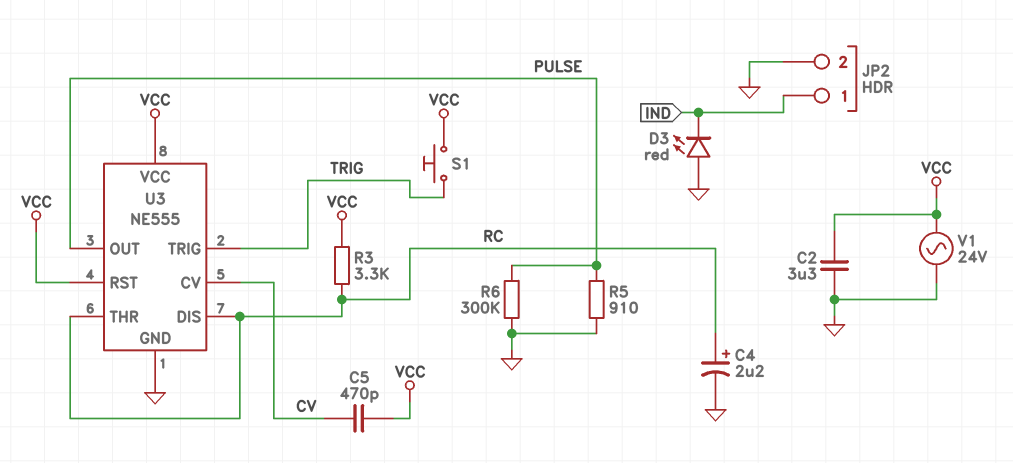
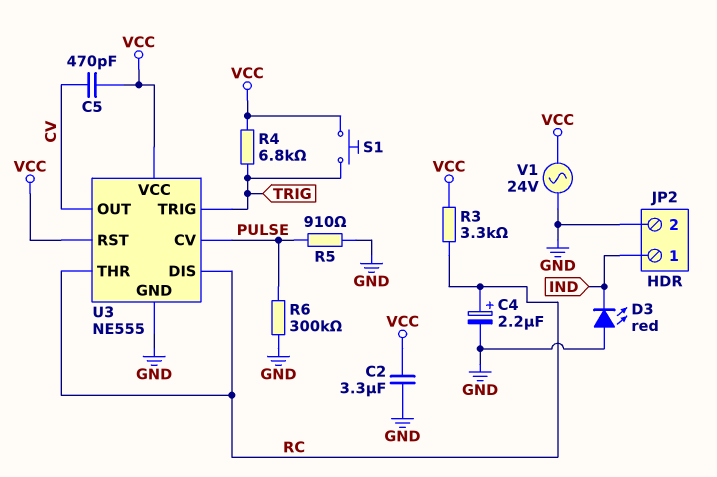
R4: none -> 6.8k (TRIG, VCC)
U3 pin CV: CV -> PULSE
U3 pin OUT: PULSE -> CV

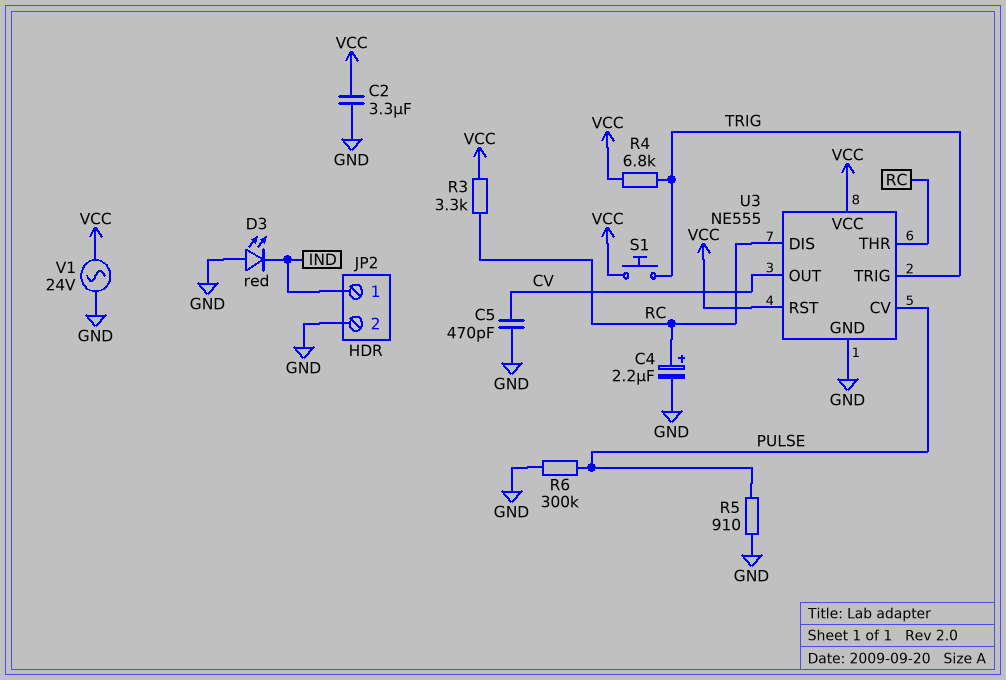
C5: 470pF (CV, VCC) -> 470pF (CV, GND)

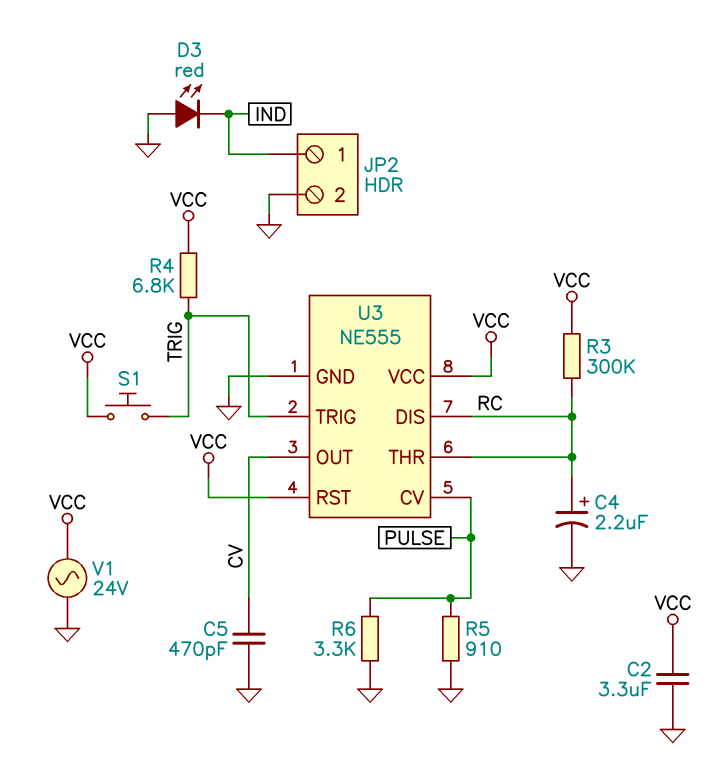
R3: 3.3k (RC, VCC) -> 300k (RC, VCC)
R6: 300k (GND, PULSE) -> 3.3k (GND, PULSE)

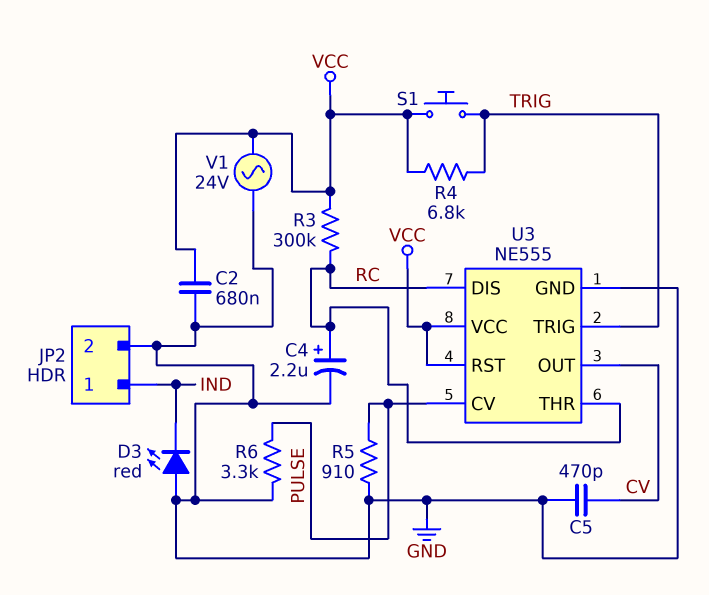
C2: 3.3uF (GND, VCC) -> 680nF (GND, VCC)

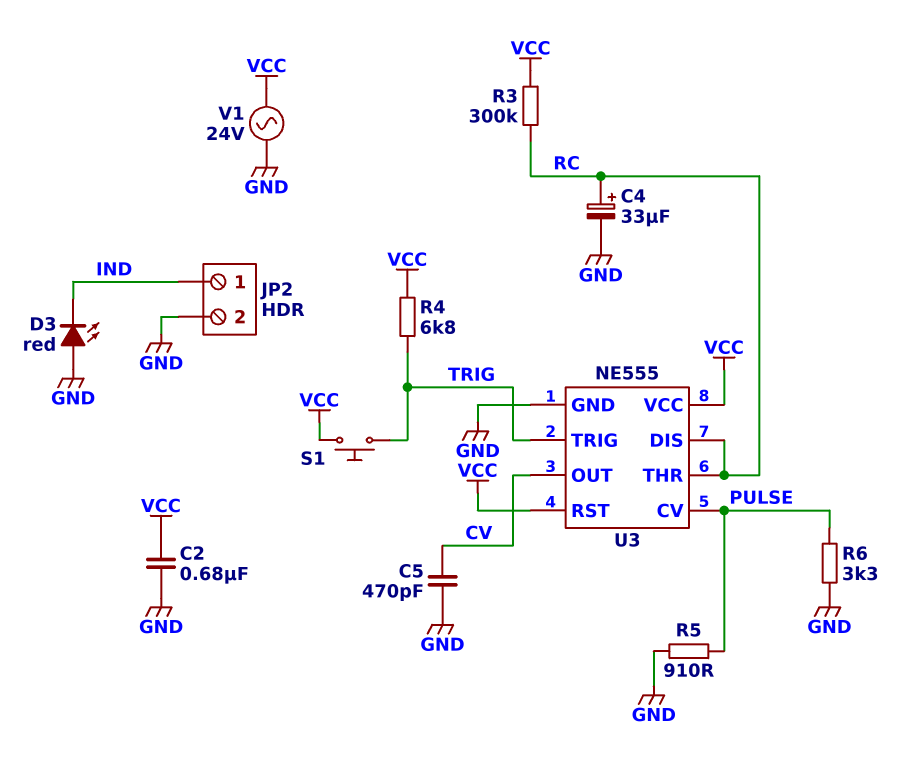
C4: 2.2uF (plus RC, minus GND) -> 33uF (plus RC, minus GND)

